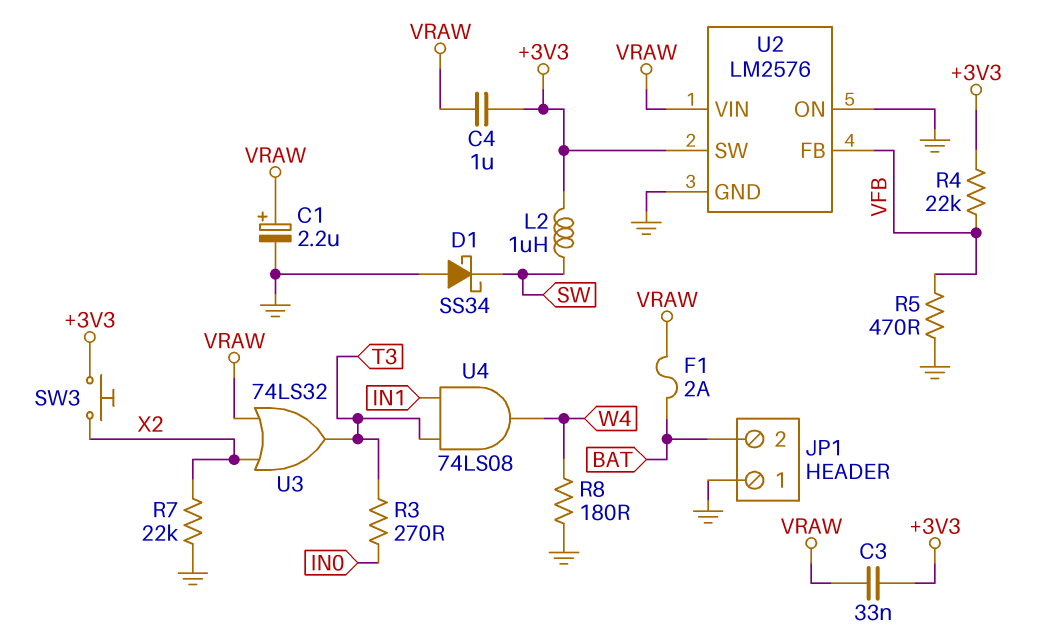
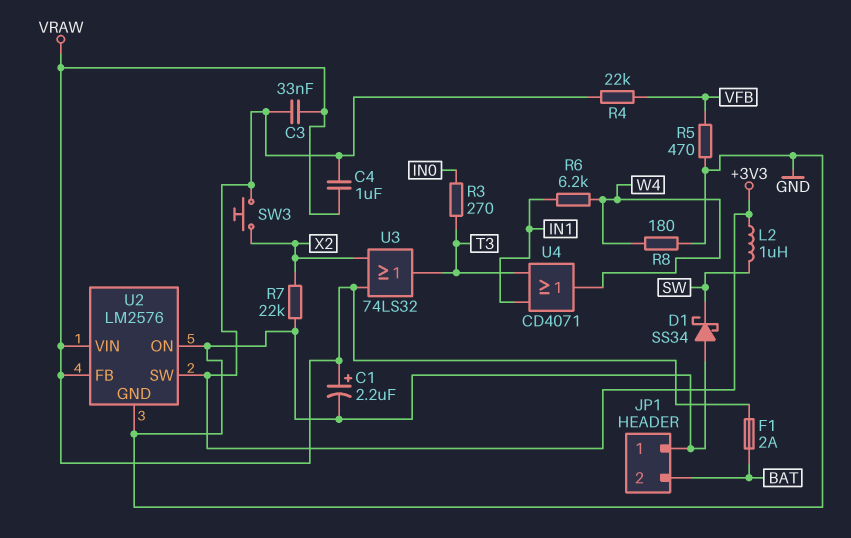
R6: none -> 6.2k (IN1, W4)
U2 pin FB: VFB -> VRAW
U4: AND 74LS08 (in IN1, in T3, out W4) -> OR CD4071 (in IN1, in T3, out W4)

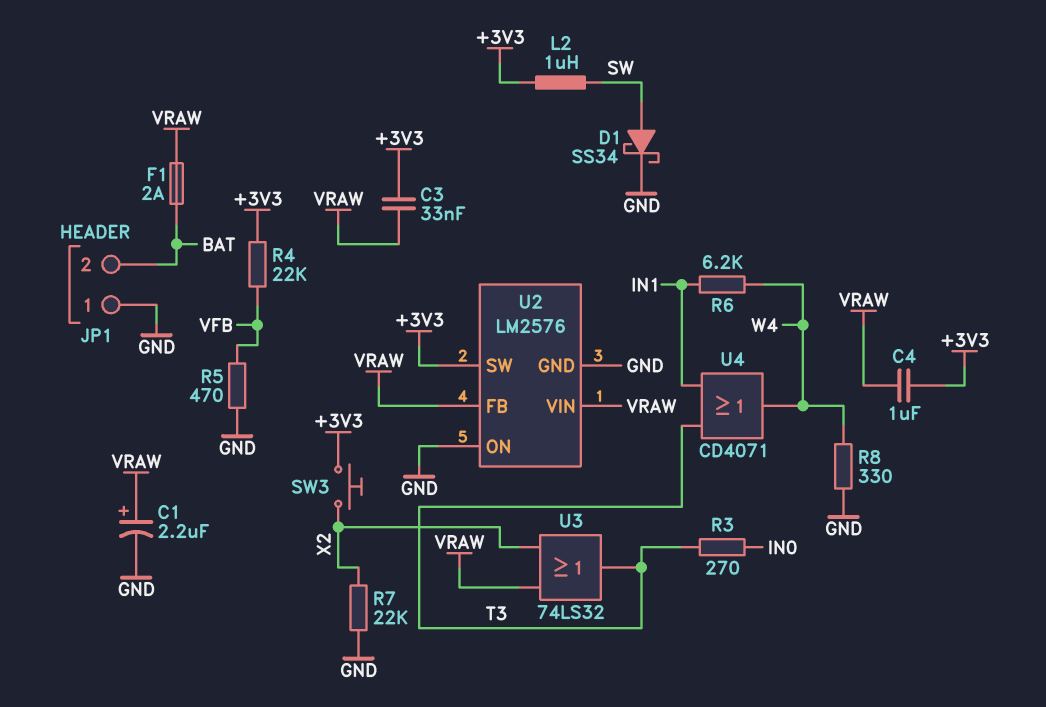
D1: schottky SS34 (A GND, K SW) -> schottky SS34 (A SW, K GND)
R8: 180 (GND, W4) -> 330 (GND, W4)

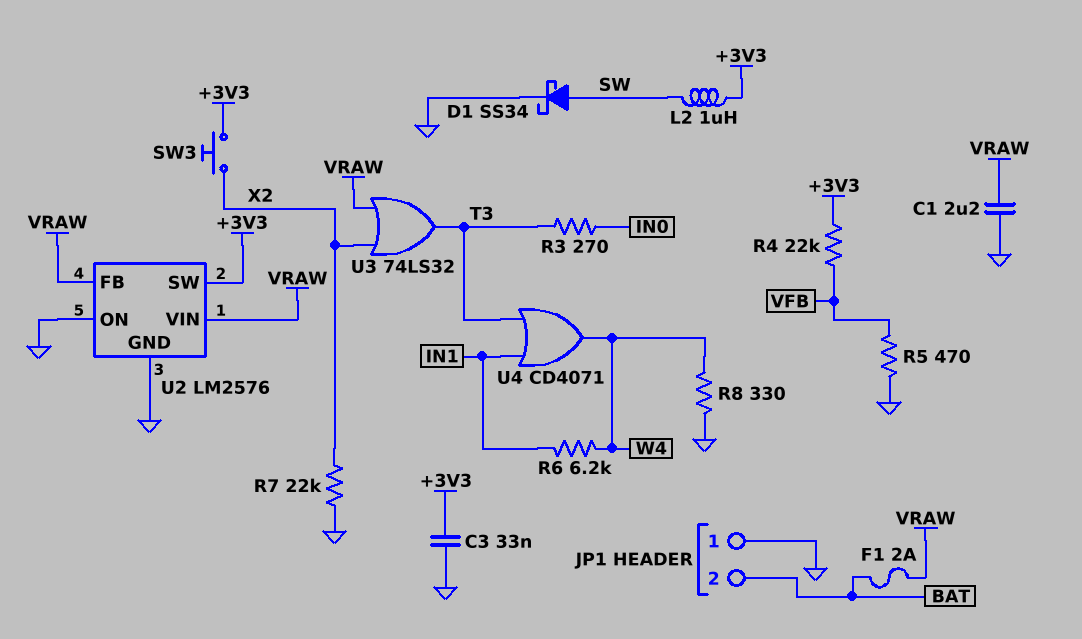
C1: 2.2uF (plus VRAW, minus GND) -> 2.2uF (GND, VRAW)
C3: 33nF (+3V3, VRAW) -> 33nF (+3V3, GND)
C4: 1uF (+3V3, VRAW) -> none

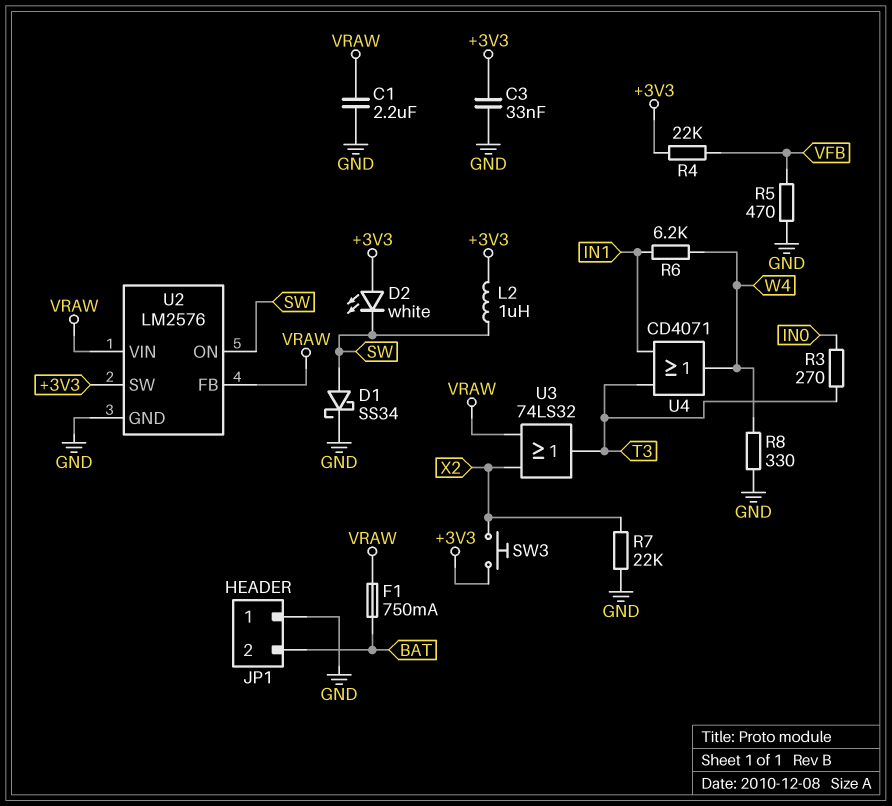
D2: none -> LED white (A +3V3, K SW)
F1: 2A (BAT, VRAW) -> 750mA (BAT, VRAW)
U2 pin ON: GND -> SW

